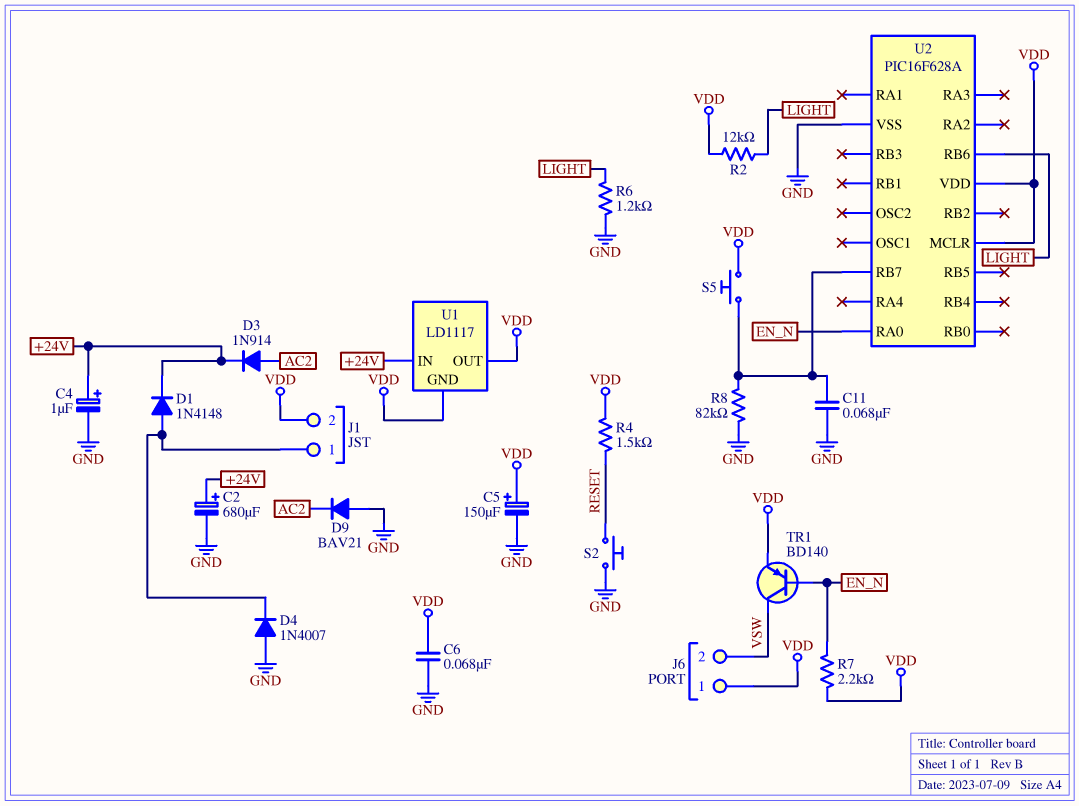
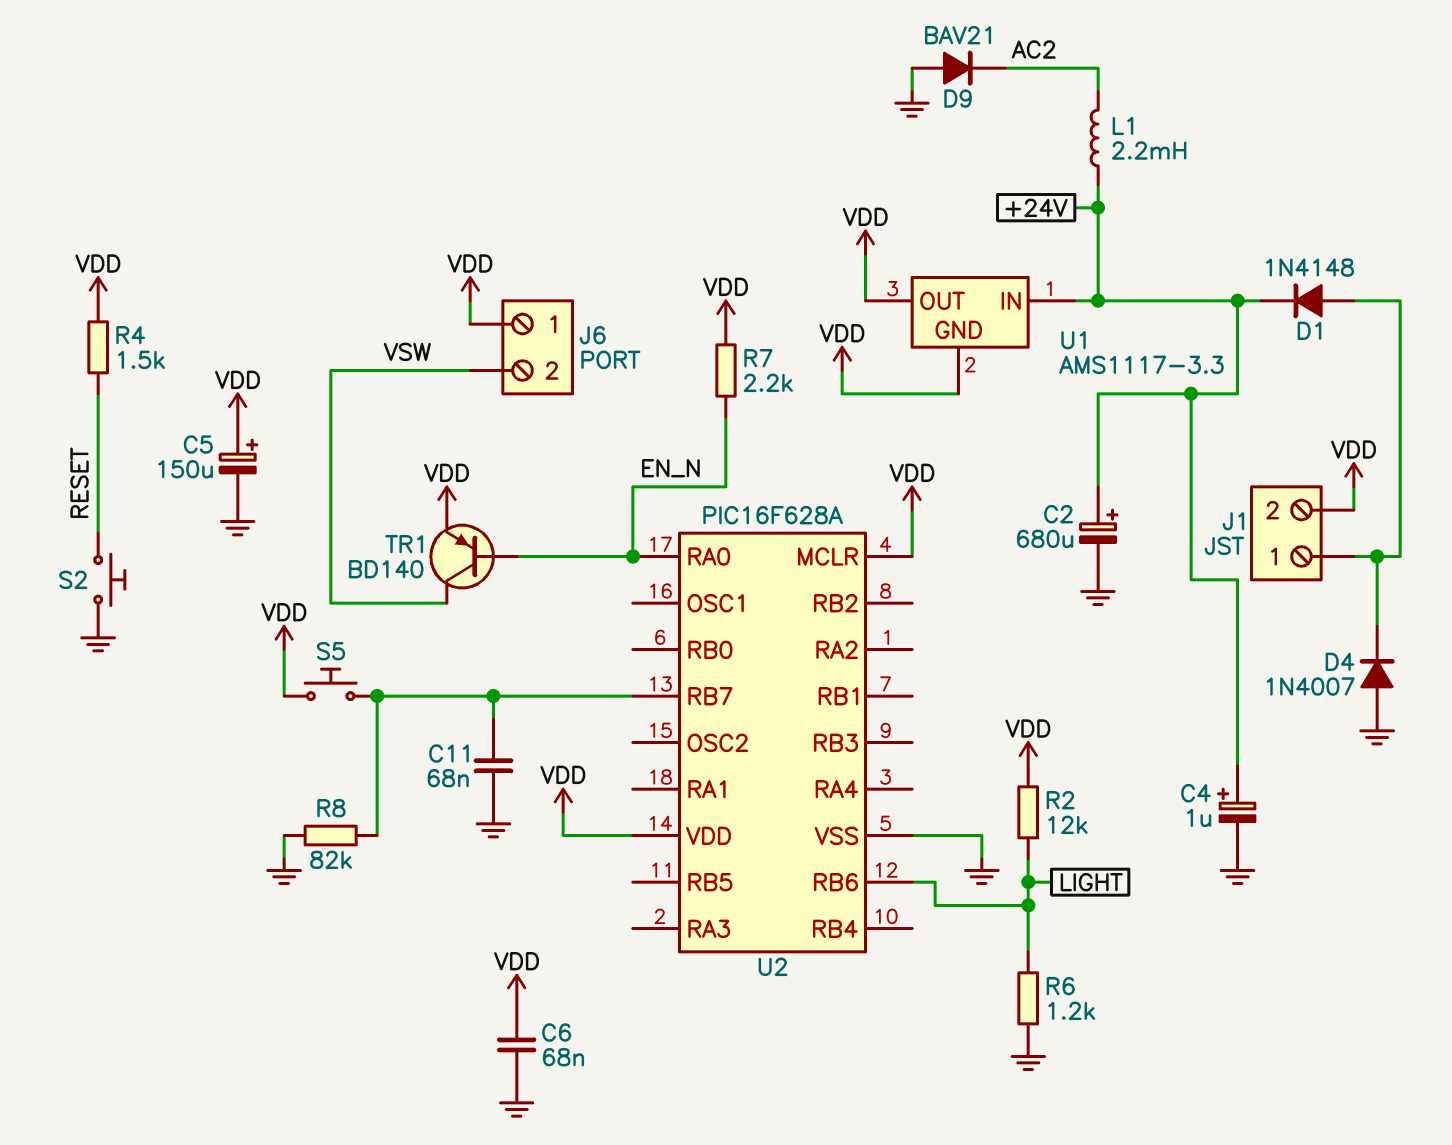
D3: diode 1N914 (A AC2, K +24V) -> none
L1: none -> 2.2mH (+24V, AC2)
U1: LD1117 -> AMS1117-3.3

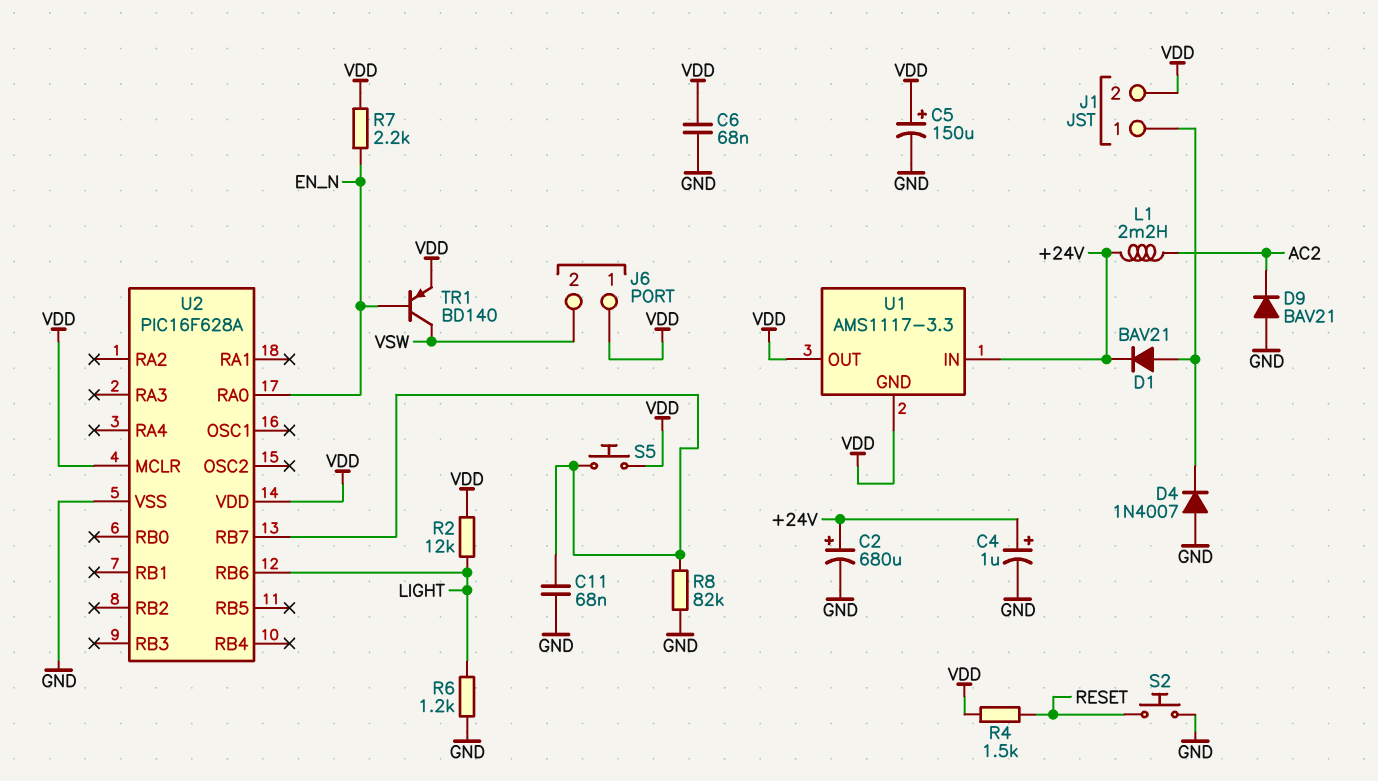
D1: diode 1N4148 (A J1/1, K +24V) -> diode BAV21 (A J1/1, K +24V)

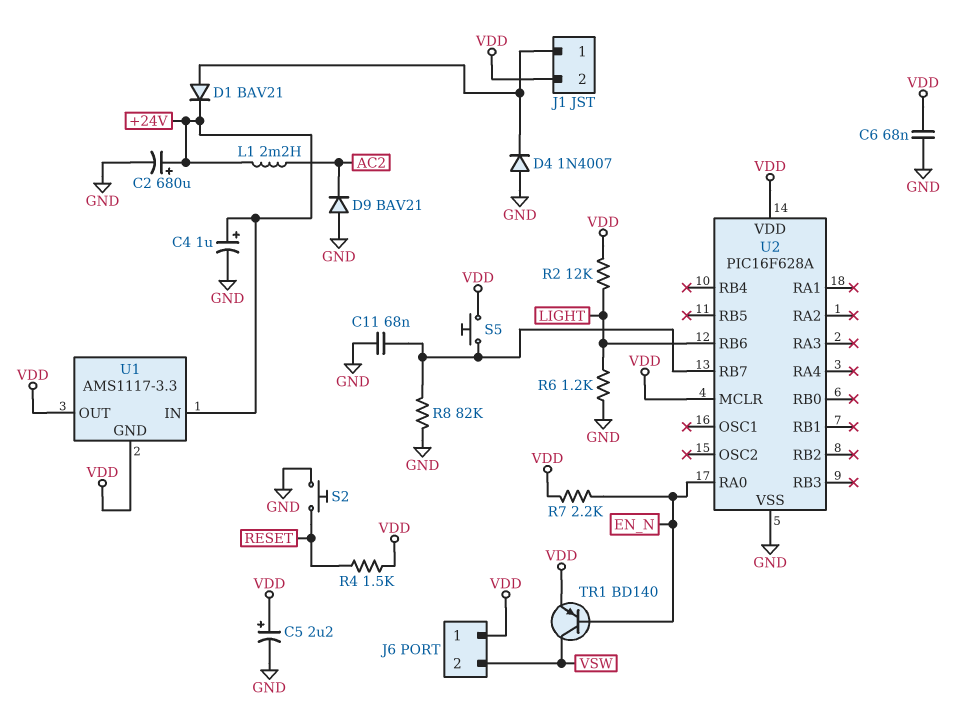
C5: 150uF (plus VDD, minus GND) -> 2.2uF (plus VDD, minus GND)

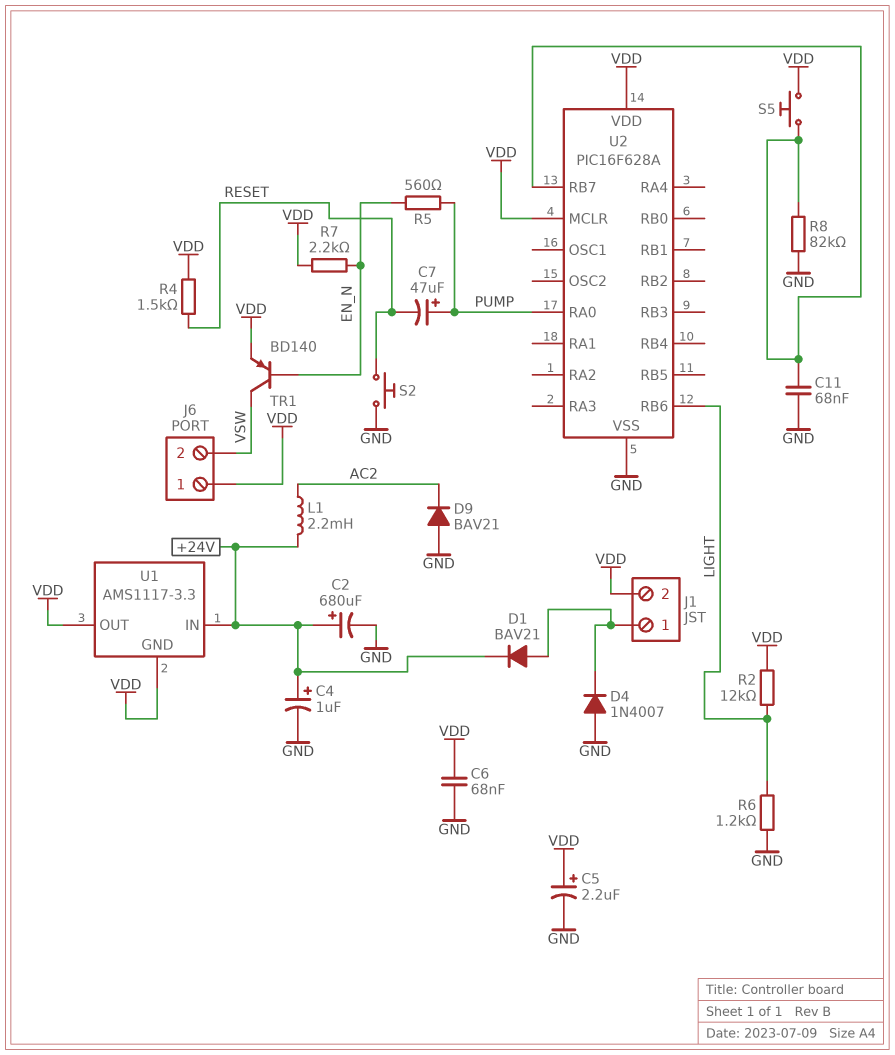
C7: none -> 47uF (plus PUMP, minus RESET)
R5: none -> 560 (EN_N, PUMP)
U2 pin RA0: EN_N -> PUMP

